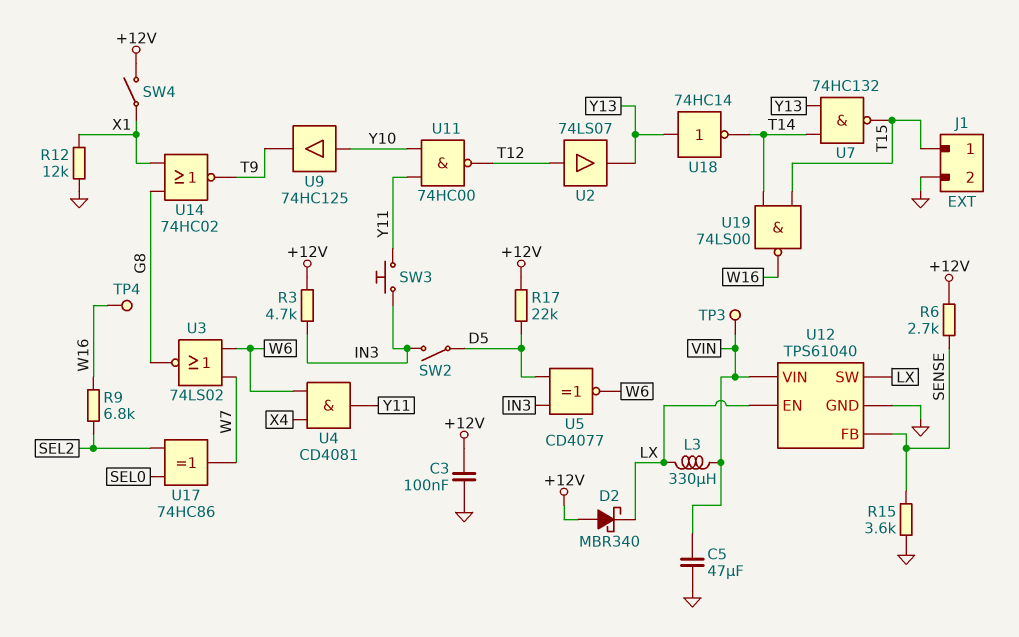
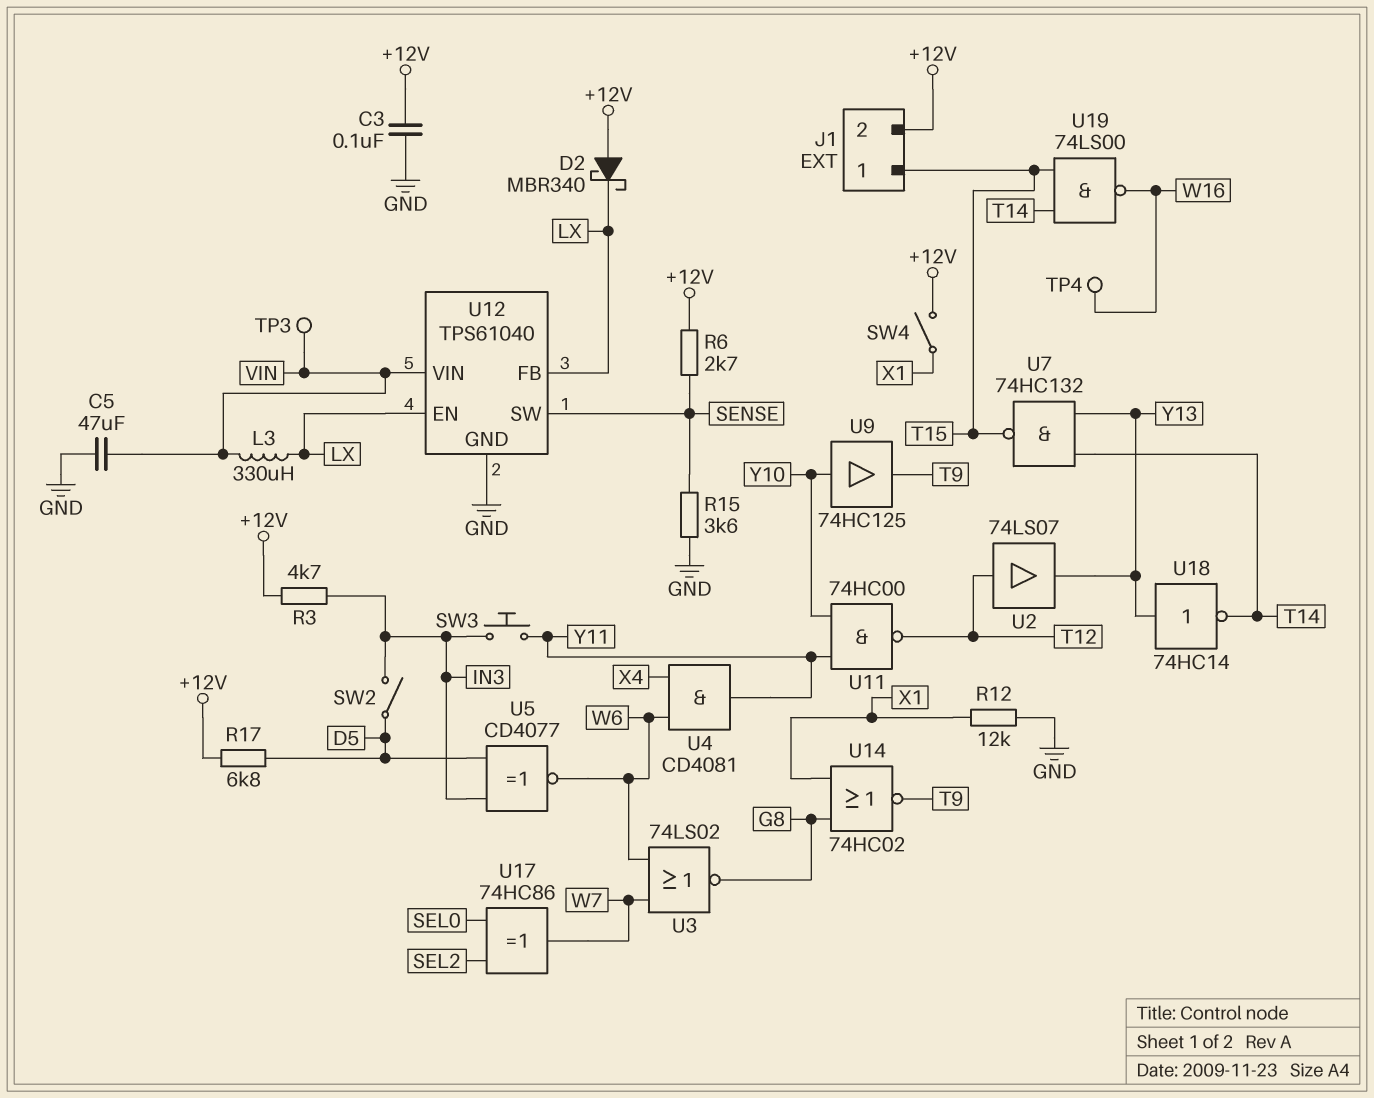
J1 pin 2: GND -> +12V
R9: 6.8k (SEL2, W16) -> none
R17: 22k (+12V, D5) -> 6.8k (+12V, D5)
U12 pin FB: SENSE -> LX
U12 pin SW: LX -> SENSE

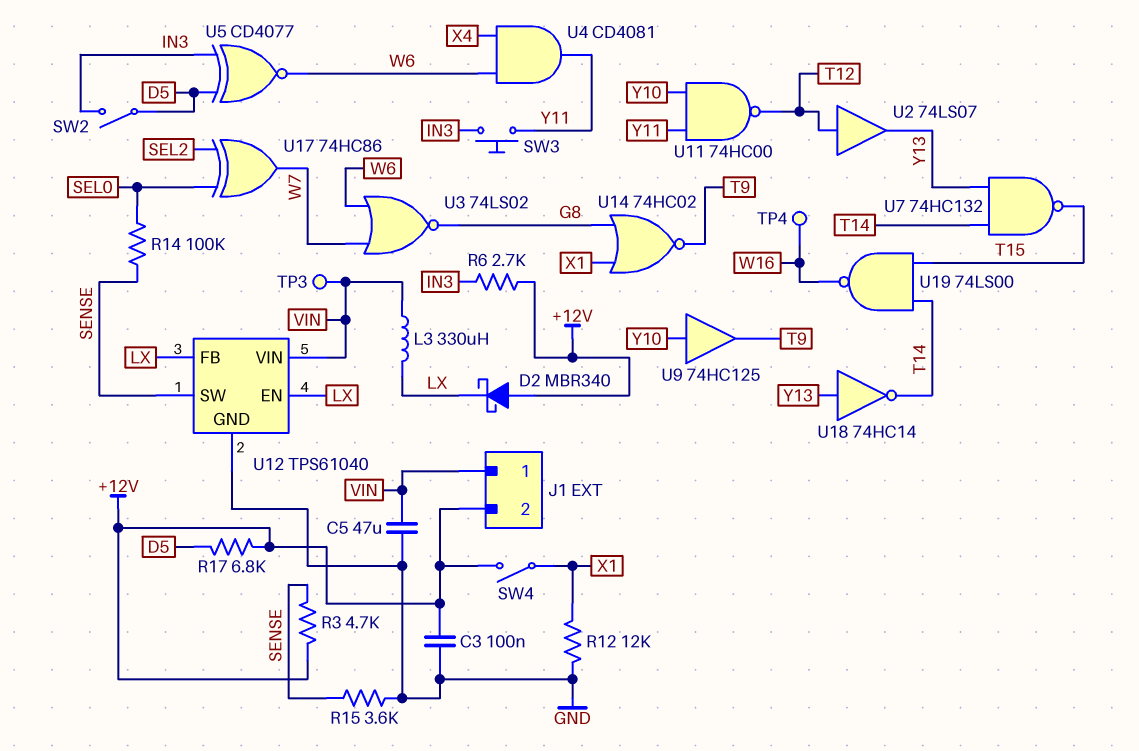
J1 pin 1: T15 -> VIN
R3: 4.7k (+12V, IN3) -> 4.7k (+12V, SENSE)
R6: 2.7k (+12V, SENSE) -> 2.7k (+12V, IN3)
R14: none -> 100k (SEL0, SENSE)

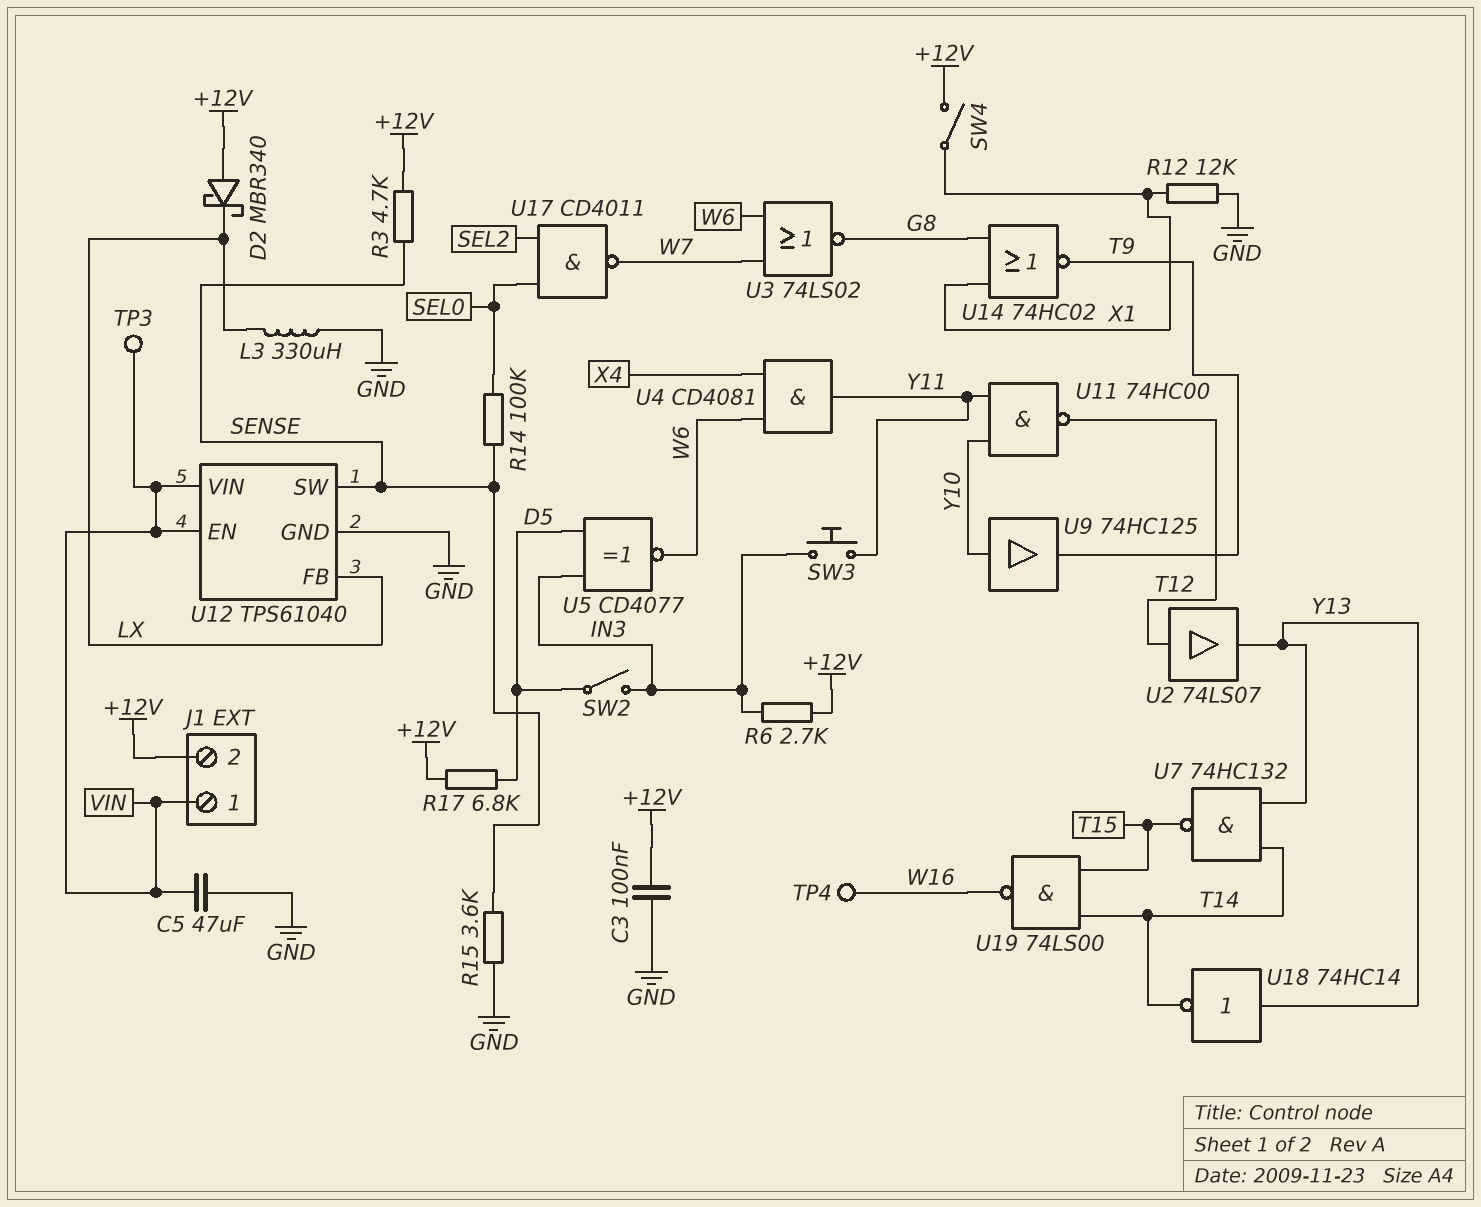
L3: 330uH (LX, VIN) -> 330uH (GND, LX)
U12 pin EN: LX -> VIN
U17: XOR 74HC86 (in SEL0, in SEL2, out W7) -> NAND CD4011 (in SEL0, in SEL2, out W7)

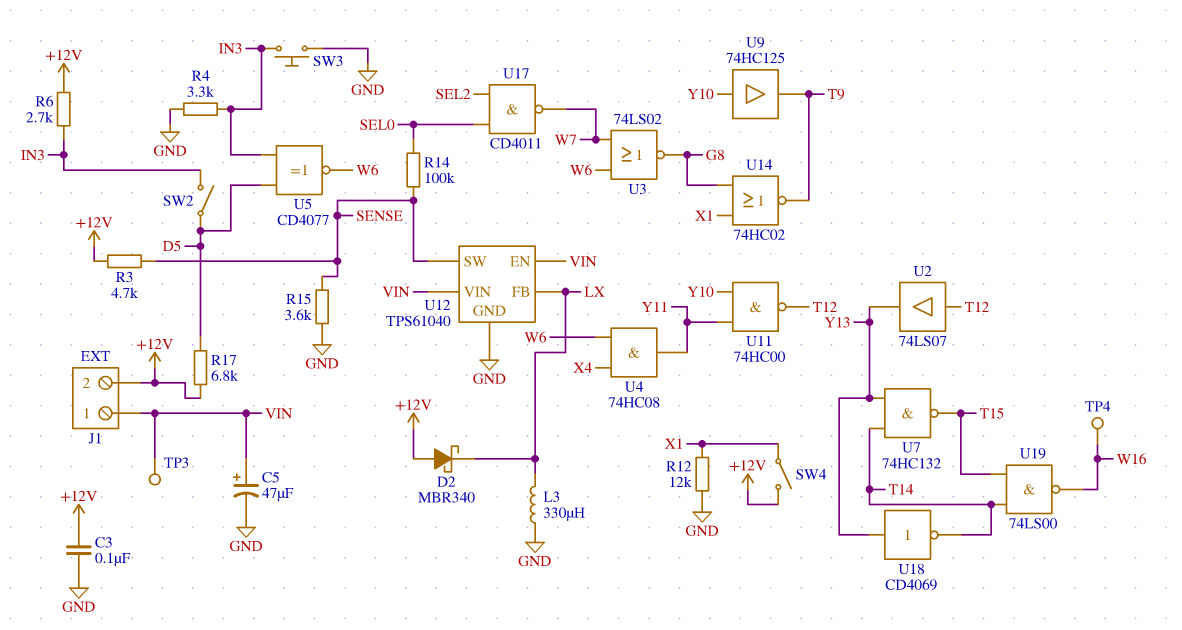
C5: 47uF (GND, VIN) -> 47uF (plus VIN, minus GND)
R4: none -> 3.3k (GND, IN3)
SW3: button (IN3, Y11) -> button (GND, IN3)
U4: AND CD4081 (in W6, in X4, out Y11) -> AND 74HC08 (in W6, in X4, out Y11)
U18: NOT 74HC14 (in Y13, out T14) -> NOT CD4069 (in Y13, out T14)

